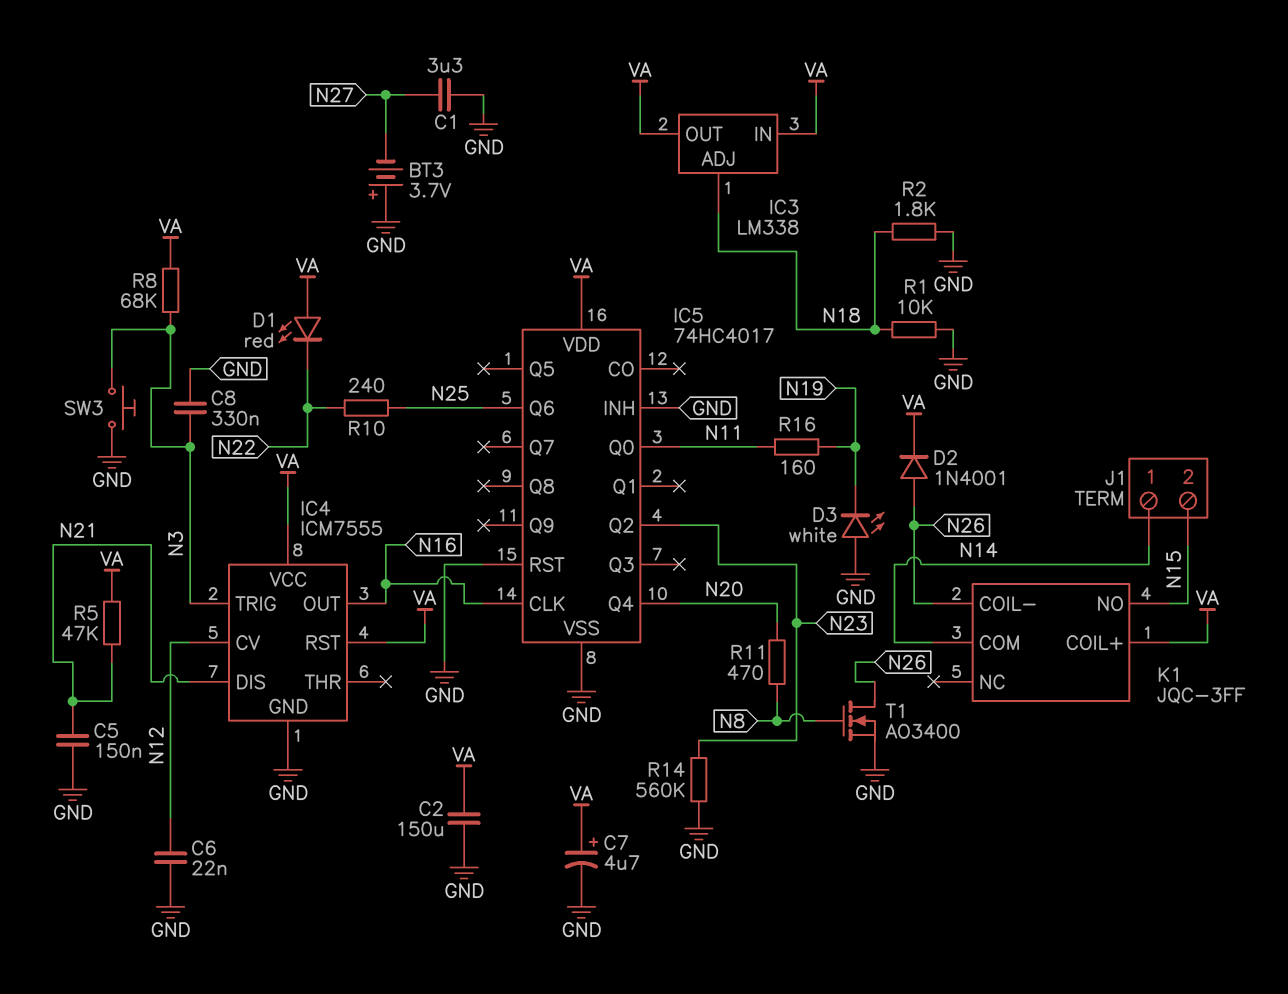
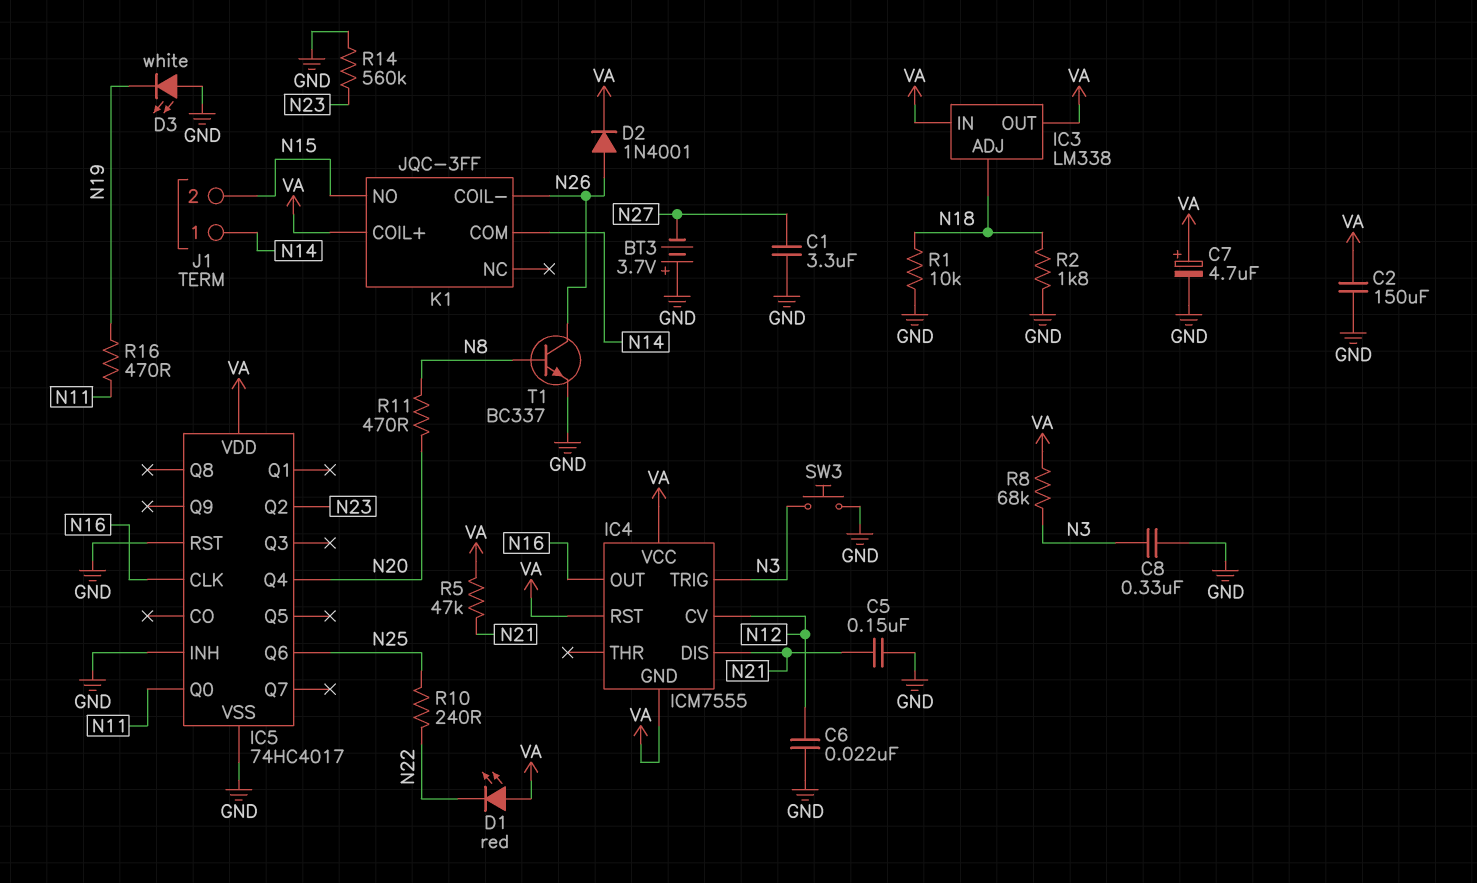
IC4 pin GND: GND -> VA
R16: 160 (N11, N19) -> 470 (N11, N19)
T1: NMOS AO3400 (G N8, D N26, S GND) -> NPN BC337 (B N8, C N26, E GND)

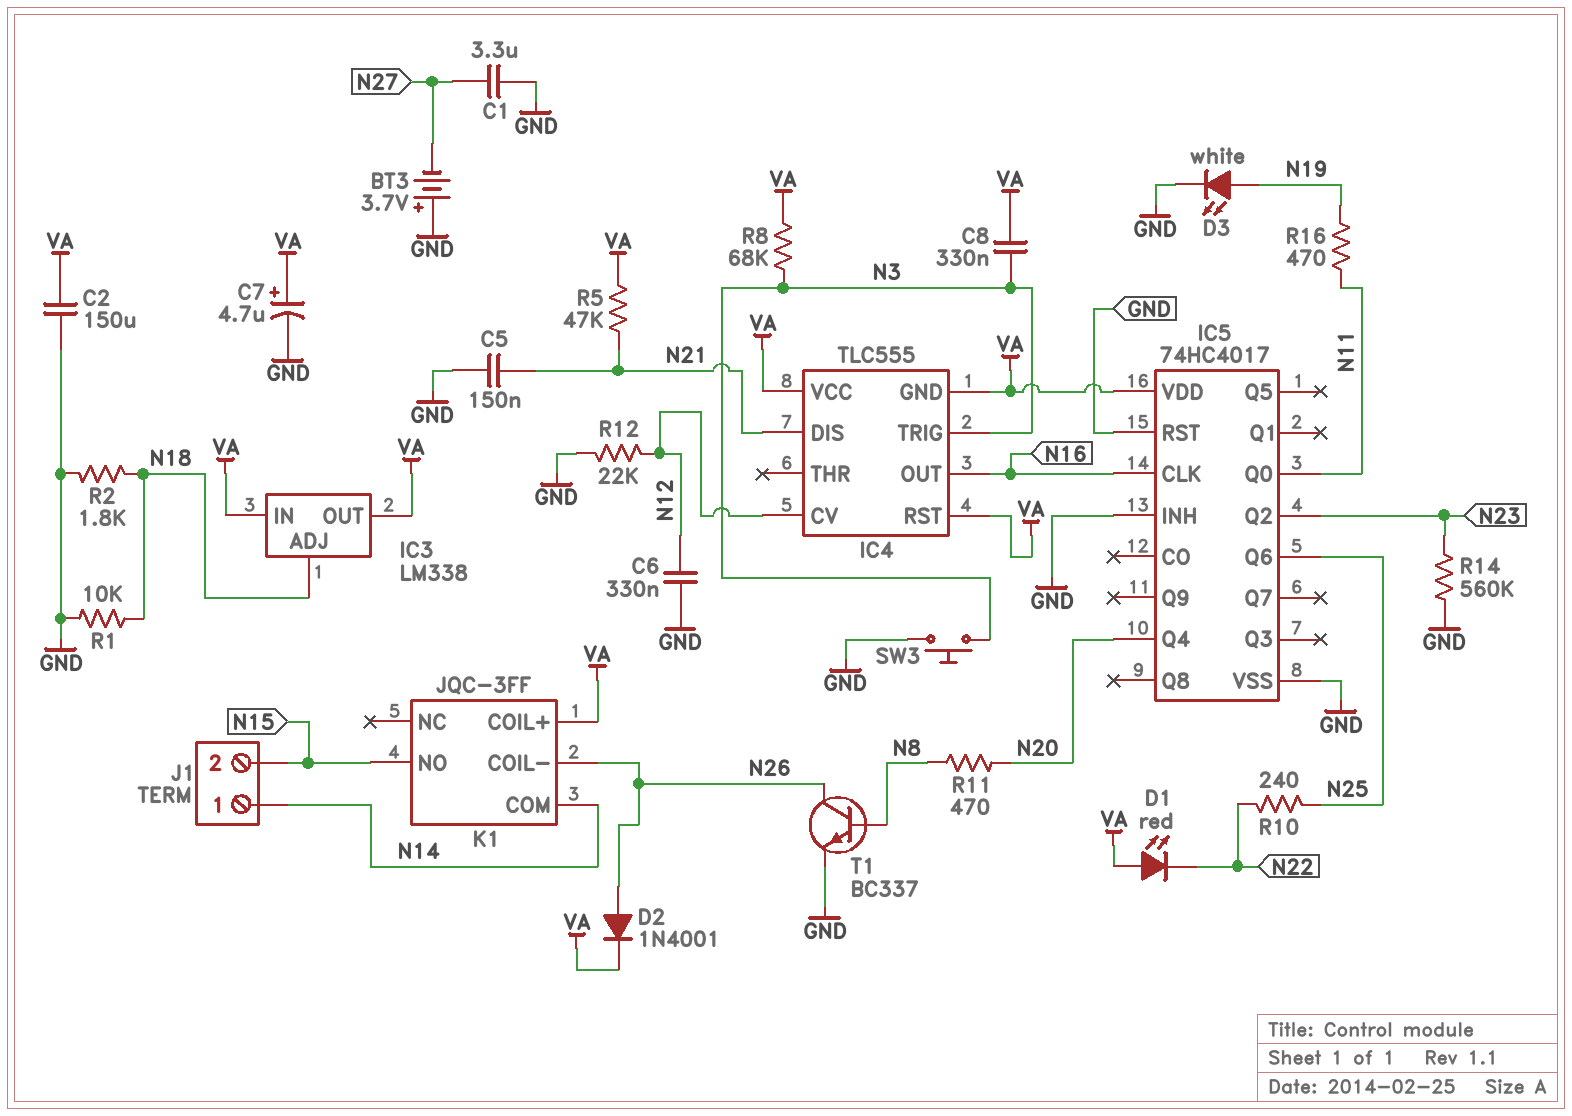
C6: 22nF (GND, N12) -> 330nF (GND, N12)
C8: 330nF (GND, N3) -> 330nF (N3, VA)
D3: LED white (A GND, K N19) -> LED white (A N19, K GND)
IC4: ICM7555 -> TLC555
R12: none -> 22k (GND, N12)

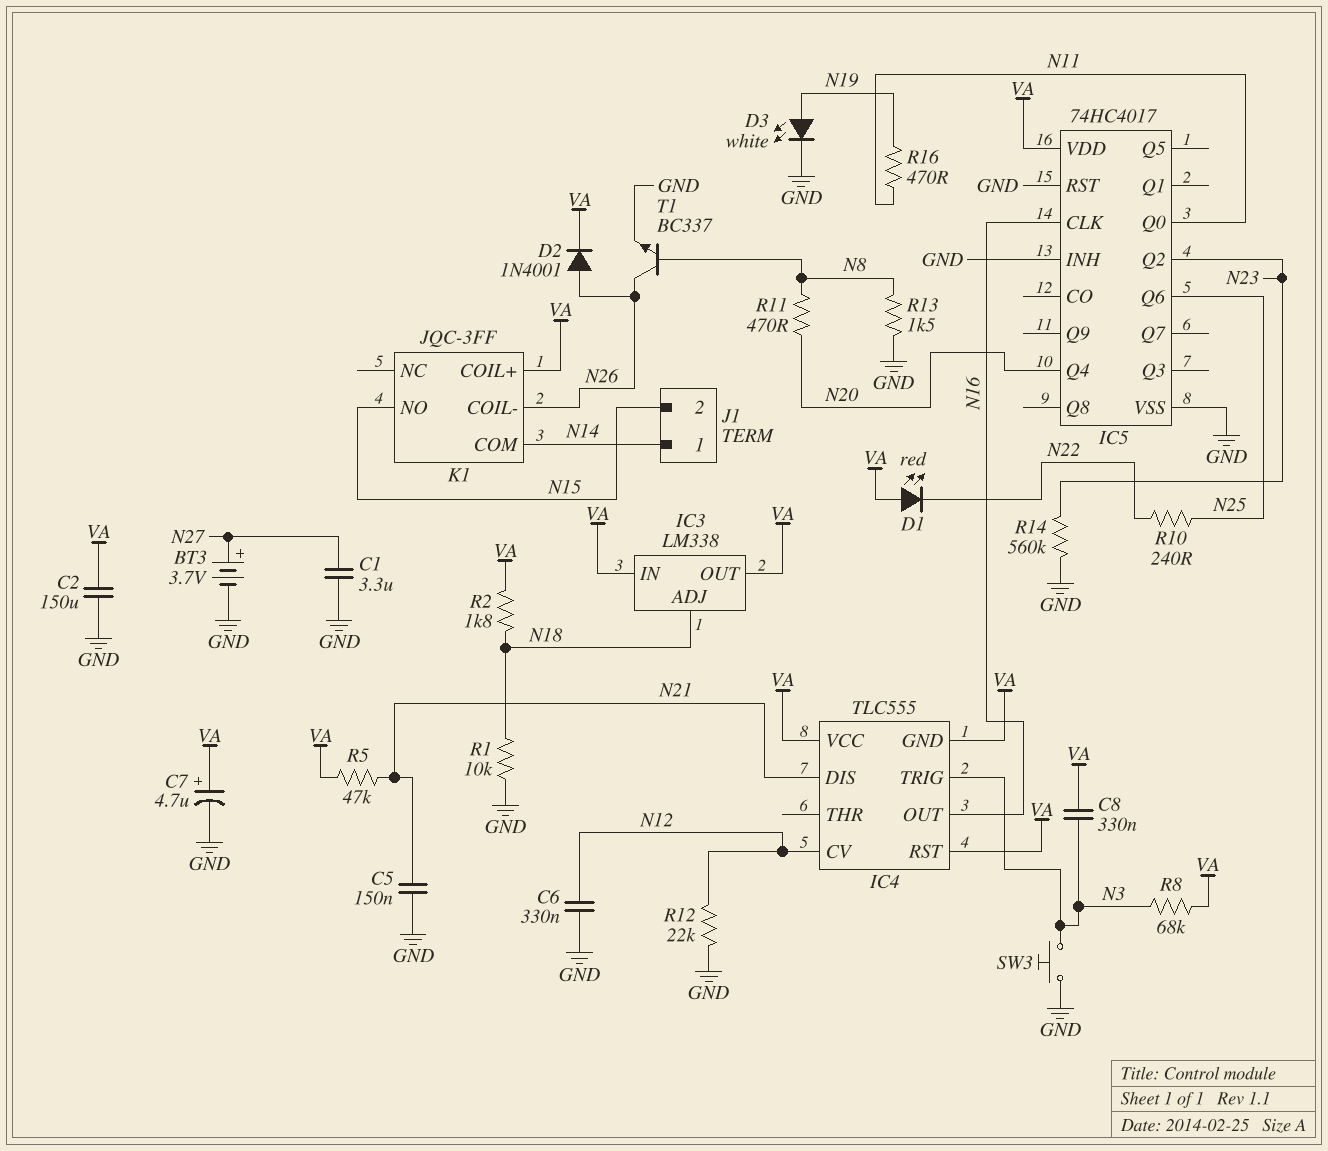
BT3: 3.7V (plus GND, minus N27) -> 3.7V (plus N27, minus GND)
R2: 1.8k (GND, N18) -> 1.8k (N18, VA)
R13: none -> 1.5k (GND, N8)

